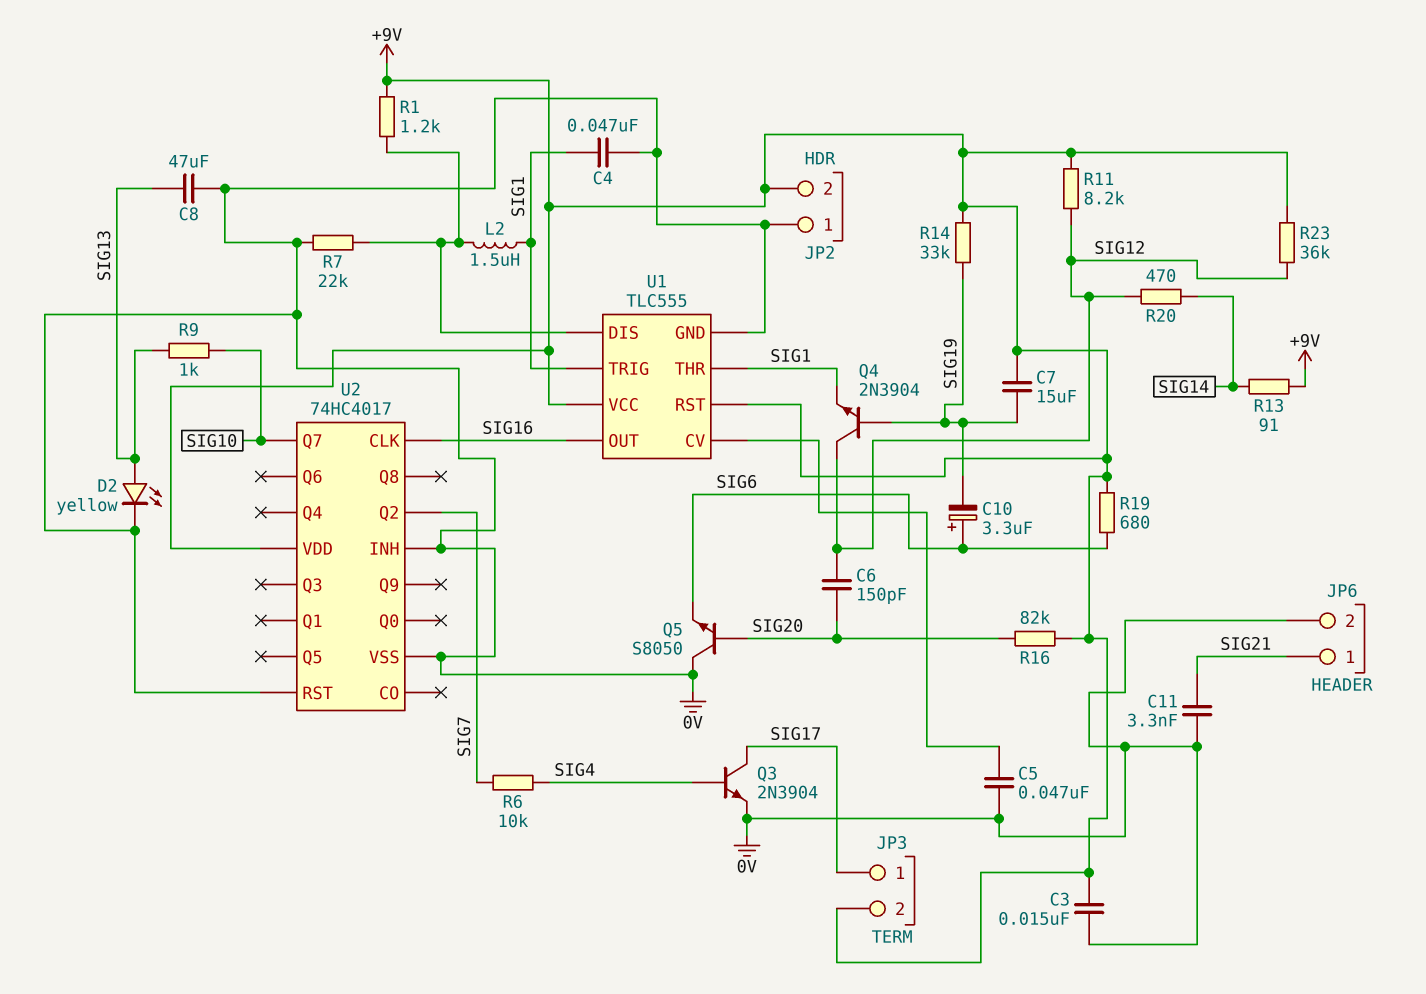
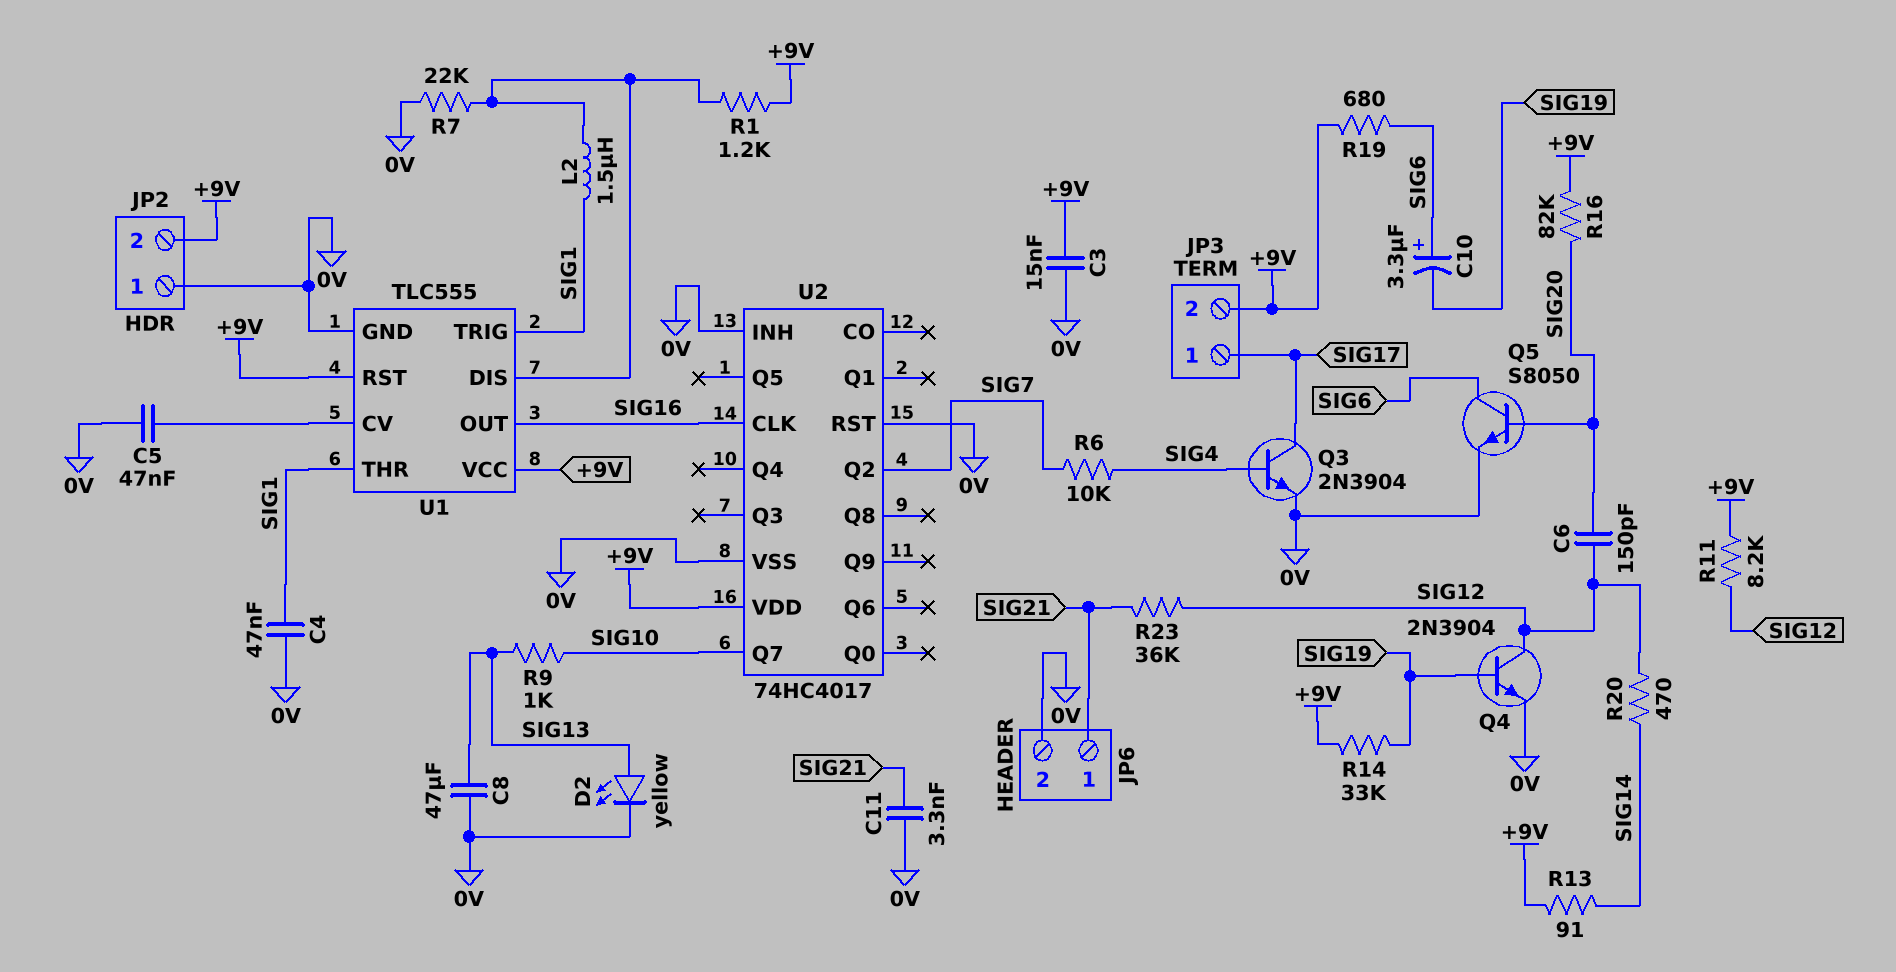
C7: 15uF (+9V, SIG19) -> none
Q4: NPN 2N3904 (B SIG19, C SIG12, E SIG1) -> NPN 2N3904 (B SIG19, C SIG12, E 0V)
Q5: NPN S8050 (B SIG20, C 0V, E SIG6) -> NPN S8050 (B SIG20, C SIG6, E 0V)
R23: 36k (+9V, SIG12) -> 36k (SIG12, SIG21)

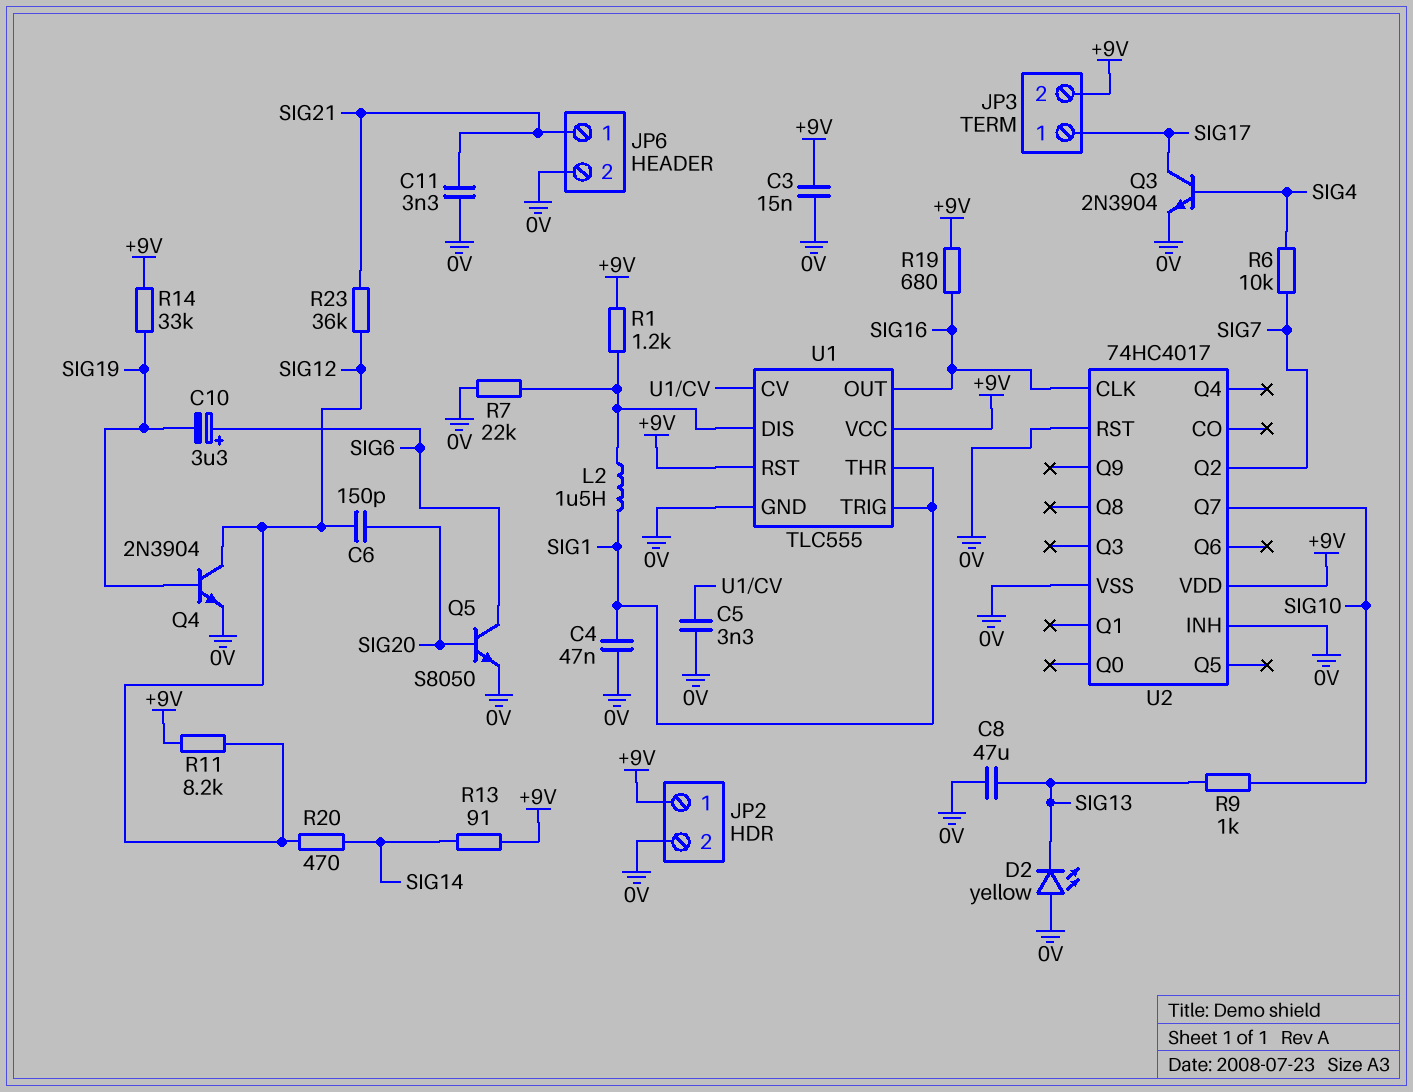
C5: 47nF (0V, U1/CV) -> 3.3nF (0V, U1/CV)
D2: LED yellow (A SIG13, K 0V) -> LED yellow (A 0V, K SIG13)
JP2 pin 1: 0V -> +9V
JP2 pin 2: +9V -> 0V
R16: 82k (+9V, SIG20) -> none
R19: 680 (+9V, SIG6) -> 680 (+9V, SIG16)

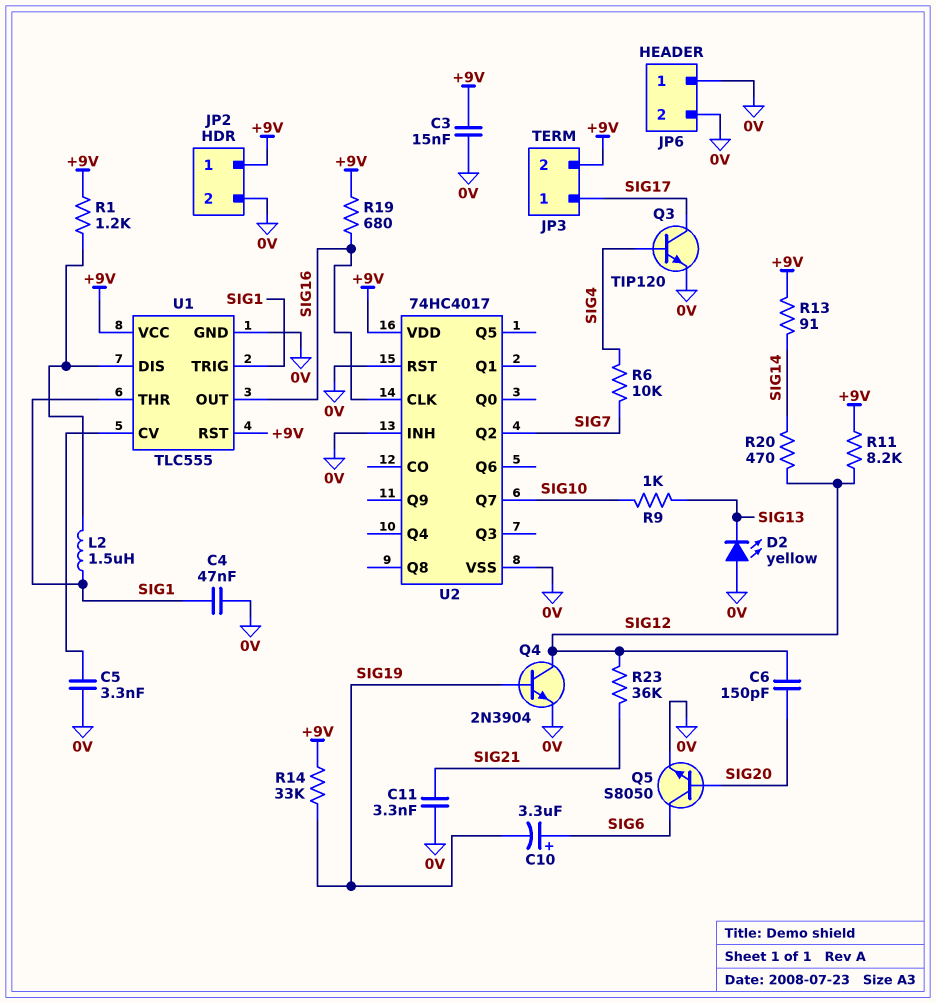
C8: 47uF (0V, SIG13) -> none
JP6 pin 1: SIG21 -> 0V
Q3: NPN 2N3904 (B SIG4, C SIG17, E 0V) -> NPN TIP120 (B SIG4, C SIG17, E 0V)
R7: 22k (0V, U1/DIS) -> none

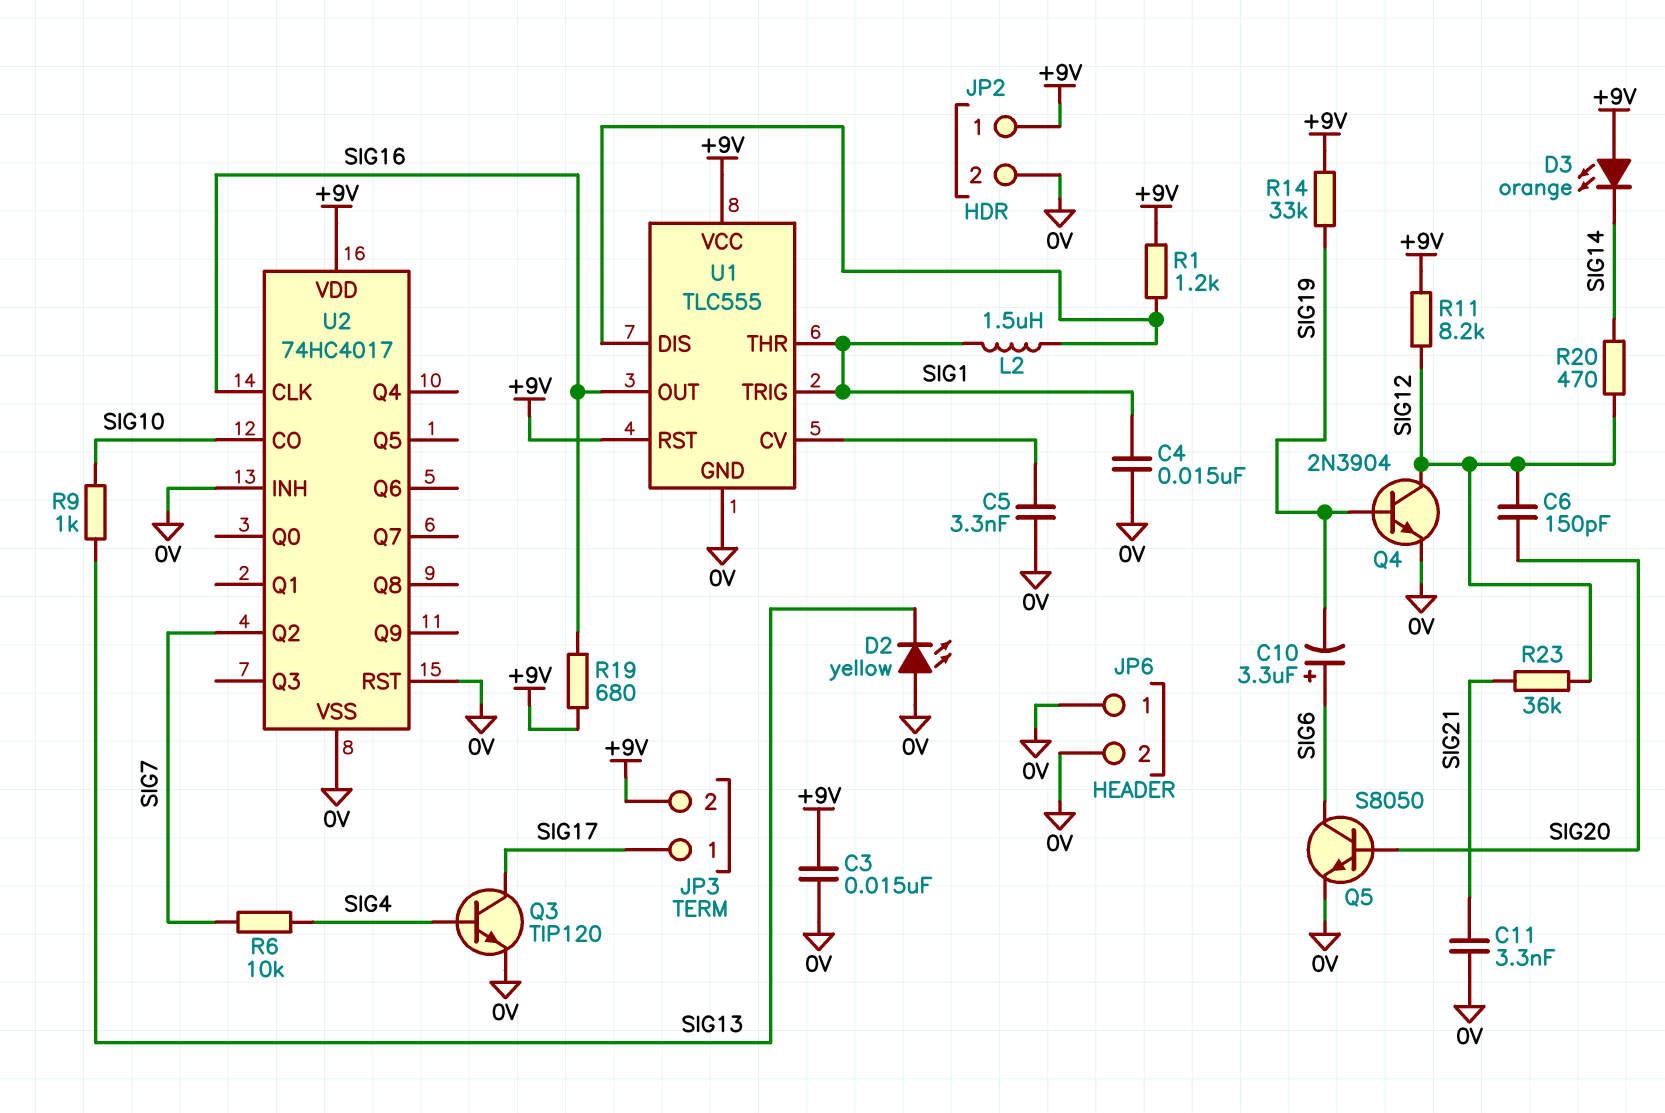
C4: 47nF (0V, SIG1) -> 15nF (0V, SIG1)
D3: none -> LED orange (A +9V, K SIG14)
R13: 91 (+9V, SIG14) -> none
U2 pin CO: none -> SIG10
U2 pin Q7: SIG10 -> none

